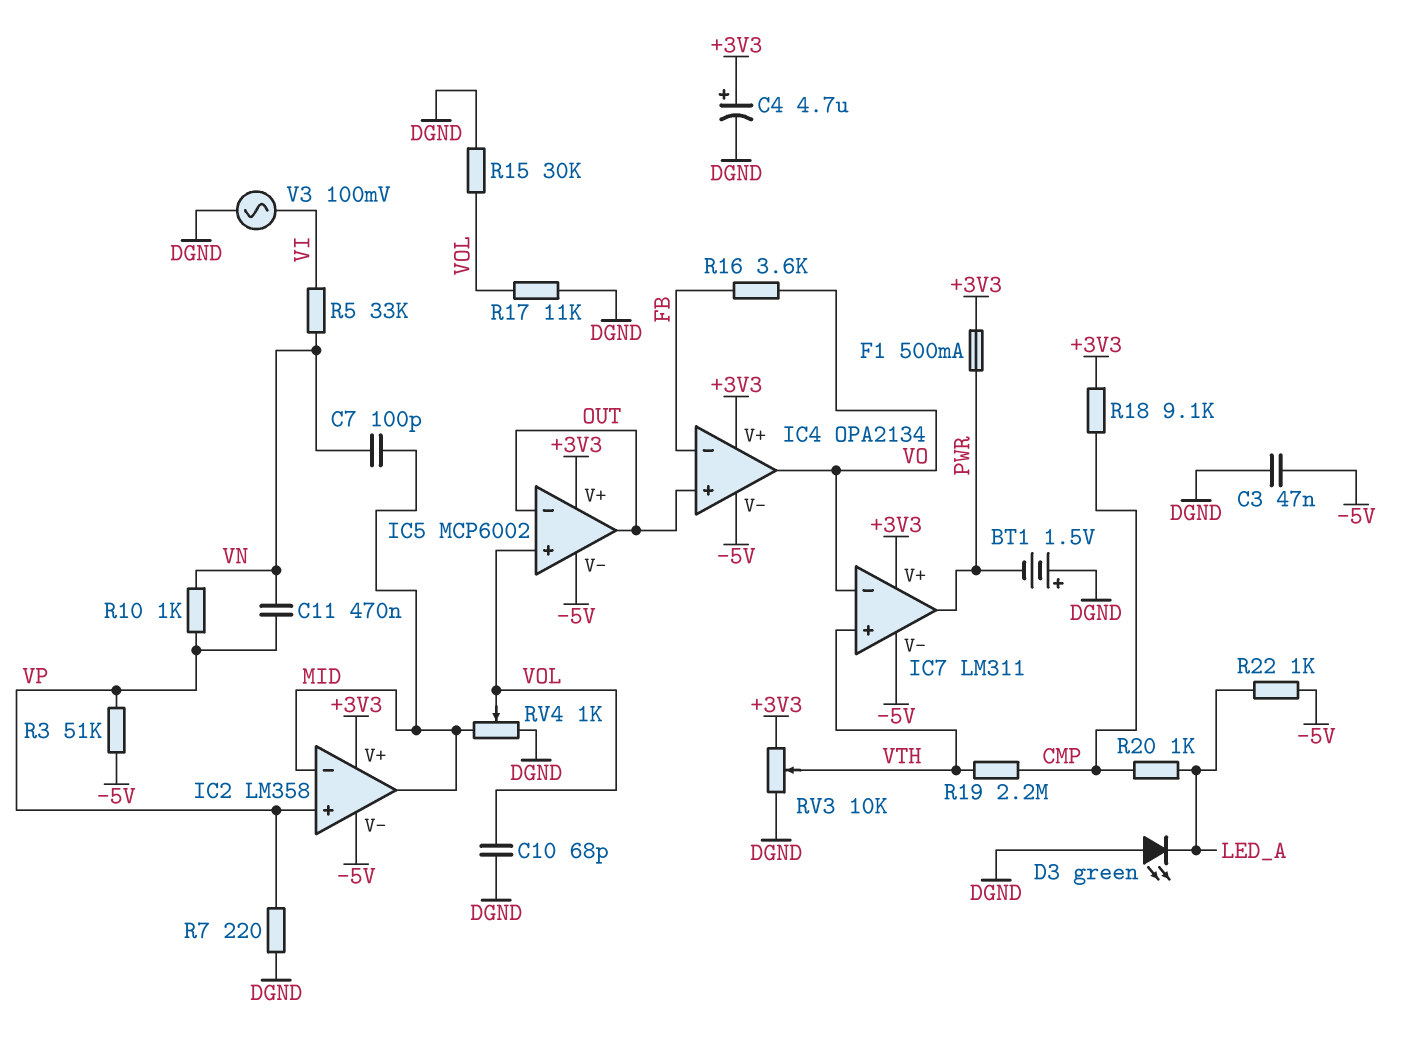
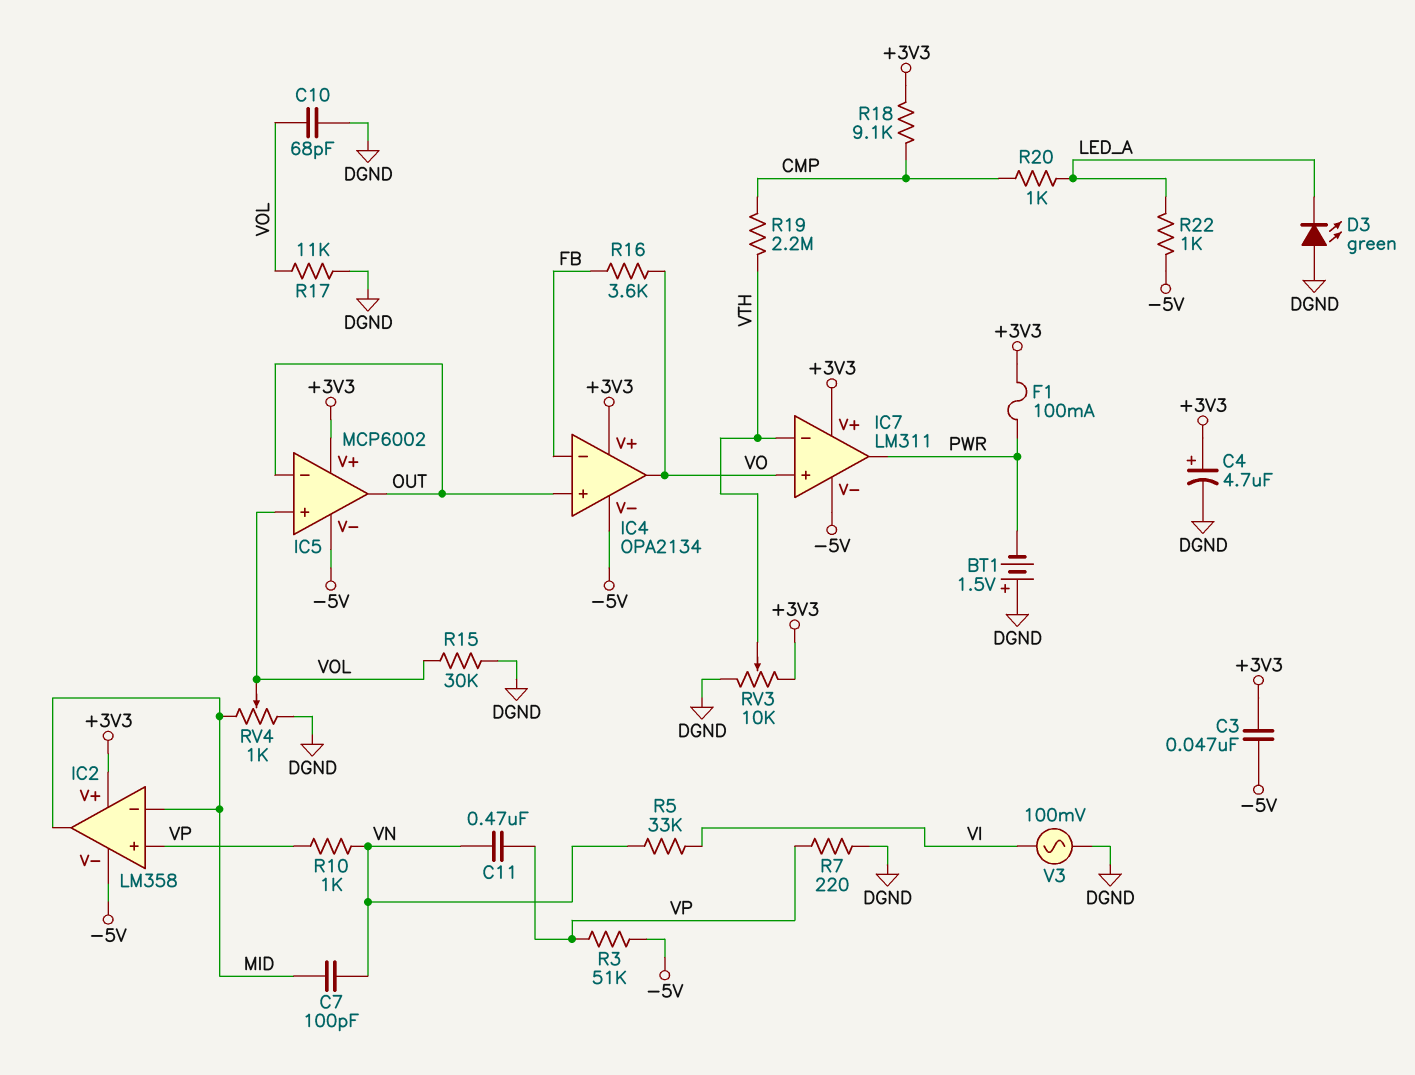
C3: 47nF (-5V, DGND) -> 47nF (+3V3, -5V)
F1: 500mA (+3V3, PWR) -> 100mA (+3V3, PWR)
IC7 pin in+: VTH -> VO
IC7 pin in-: VO -> VTH

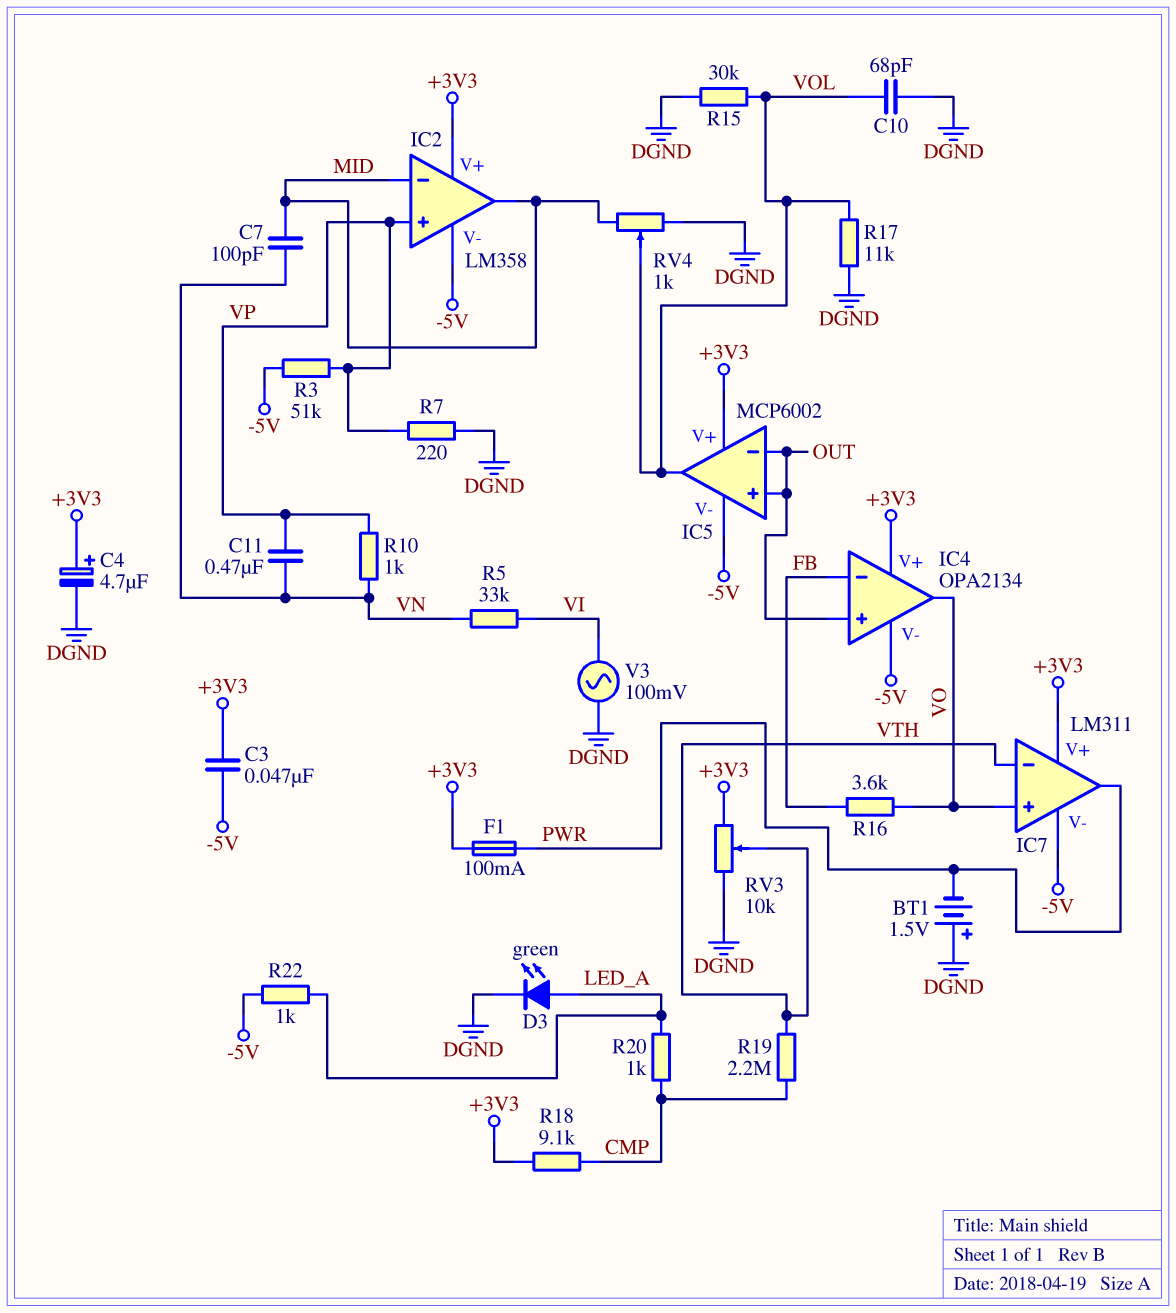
D3: LED green (A DGND, K LED_A) -> LED green (A LED_A, K DGND)
IC5 pin in+: VOL -> OUT
IC5 pin out: OUT -> VOL

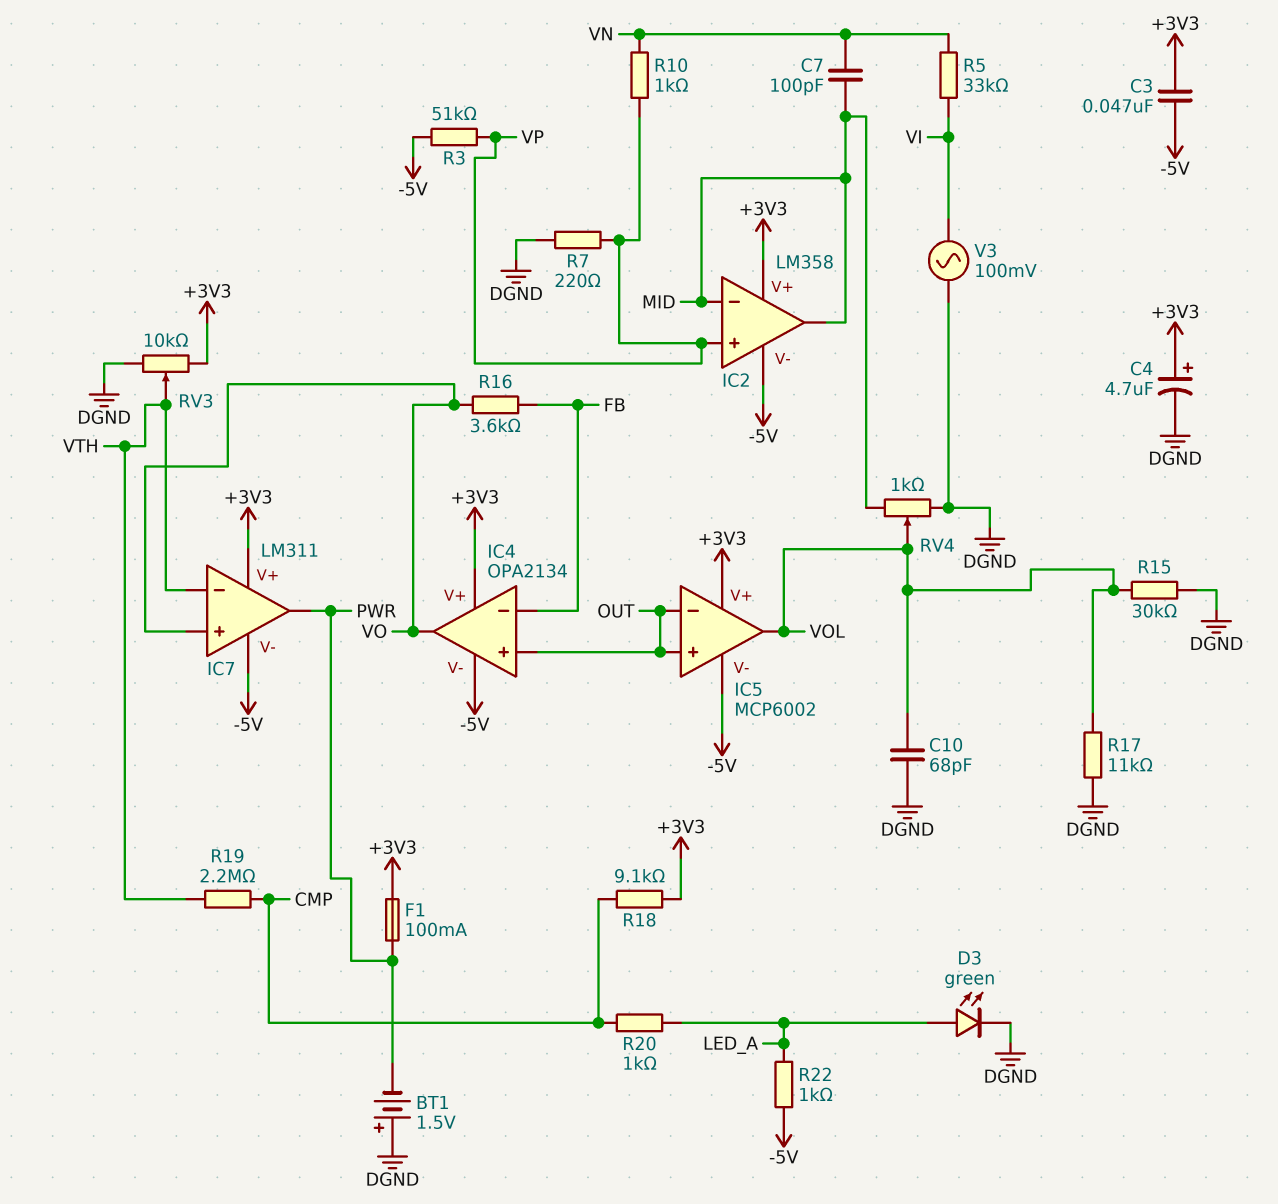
C11: 470nF (VN, VP) -> none

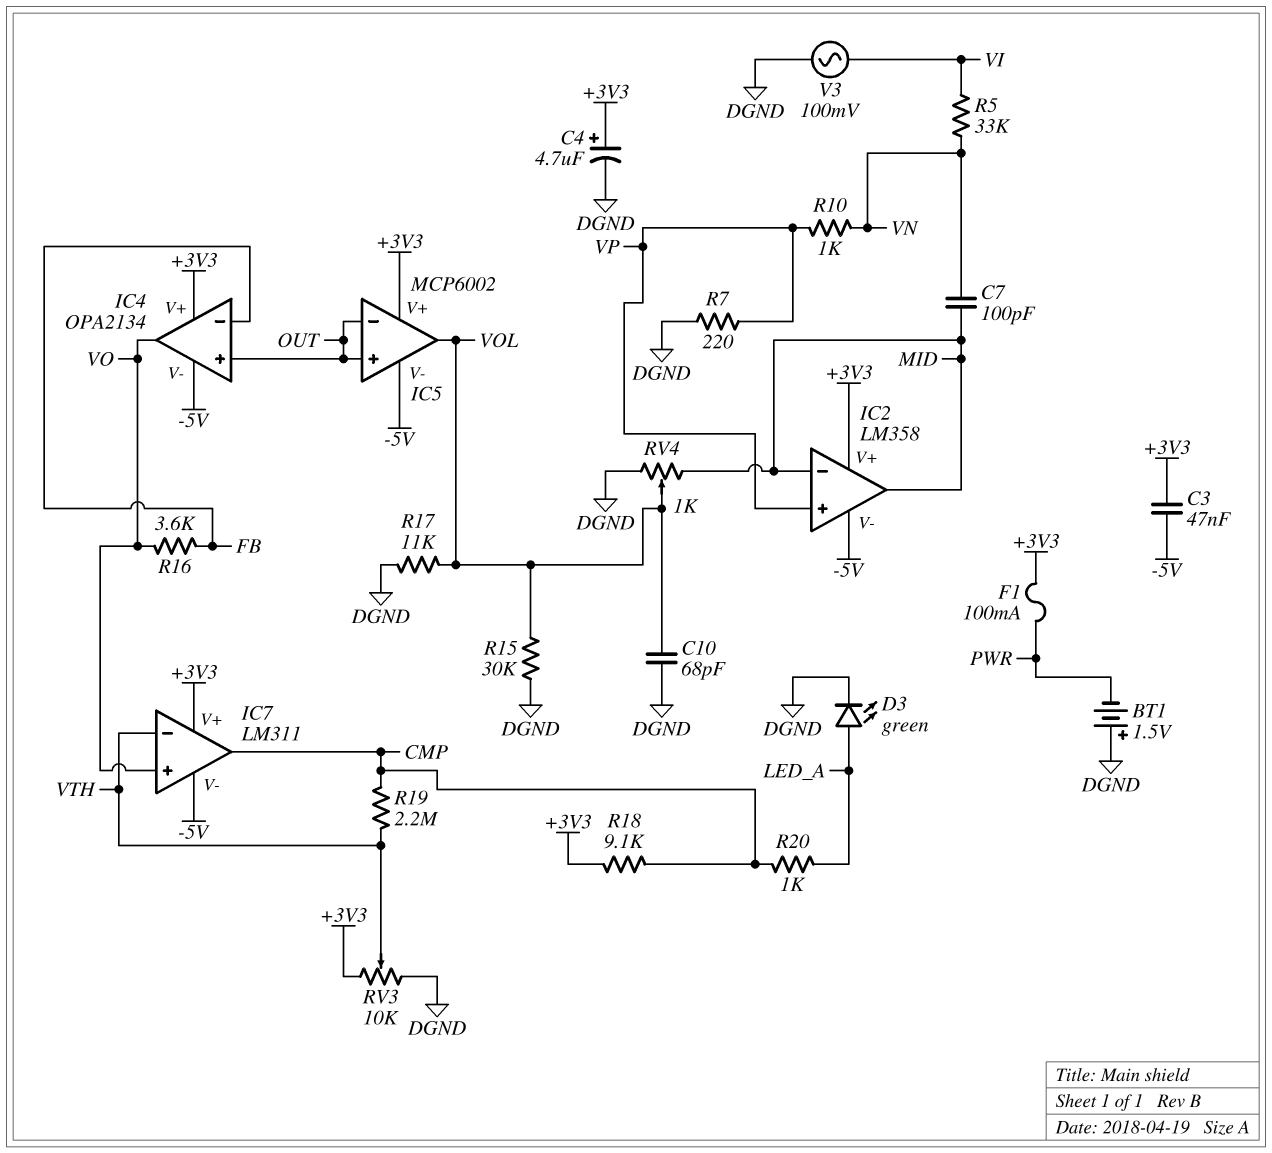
IC7 pin out: PWR -> CMP
R3: 51k (-5V, VP) -> none
R22: 1k (-5V, LED_A) -> none

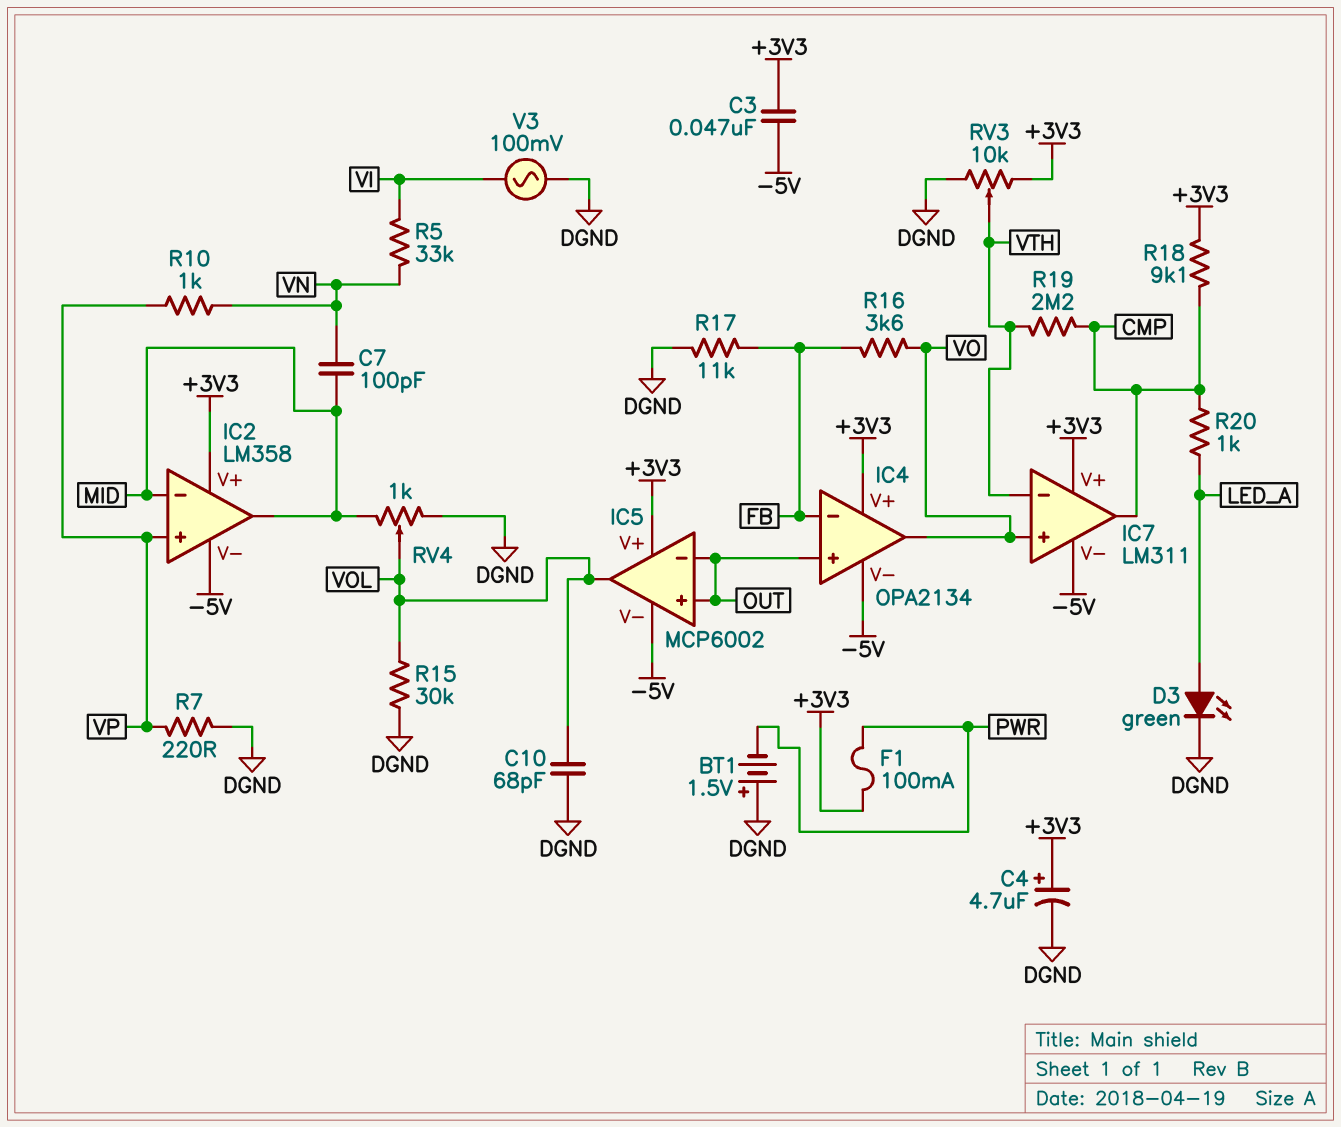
R17: 11k (DGND, VOL) -> 11k (DGND, FB)

